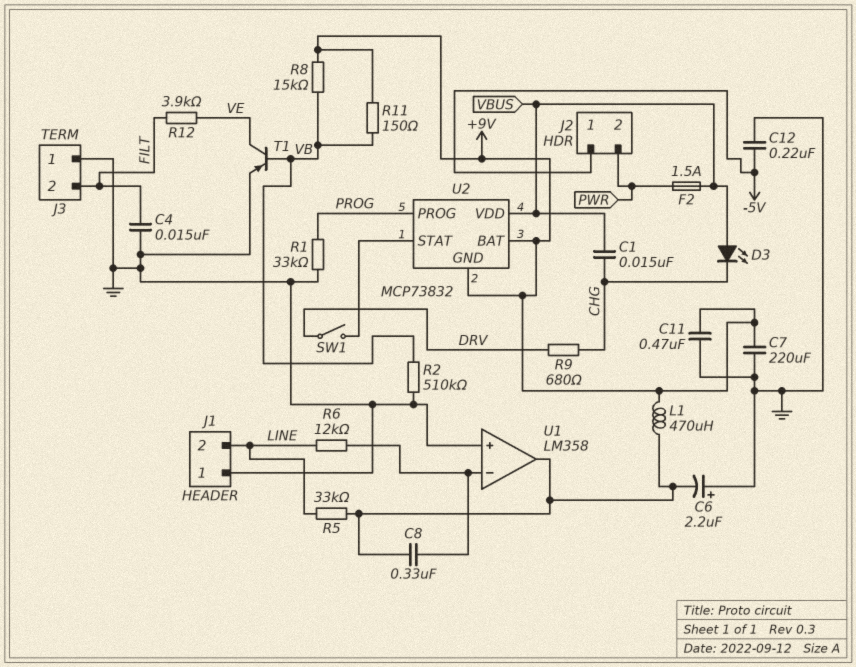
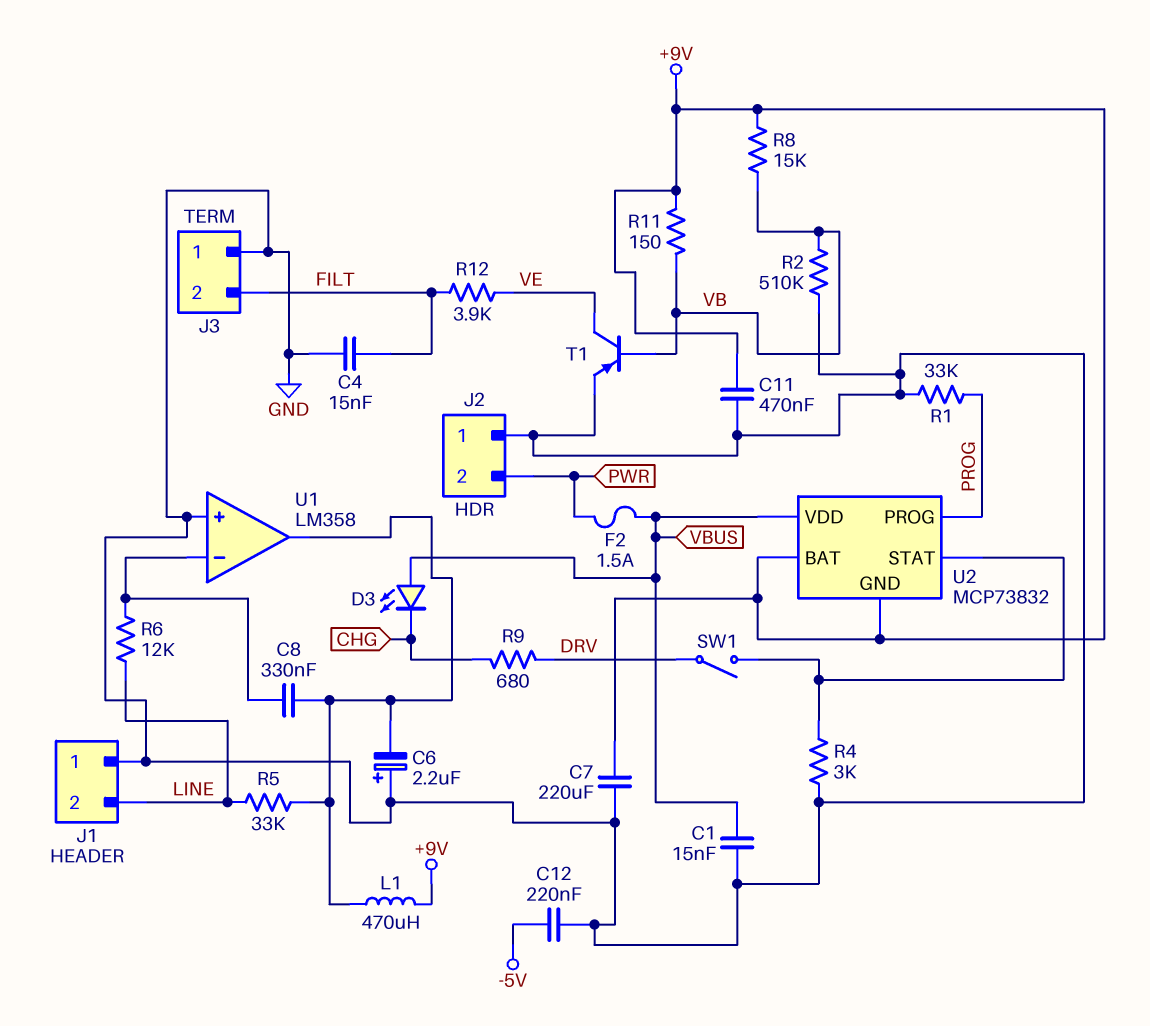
C1: 15nF (CHG, VBUS) -> 15nF (GND, VBUS)
J2 pin 1: -5V -> GND
R4: none -> 3k (GND, U2/STAT)

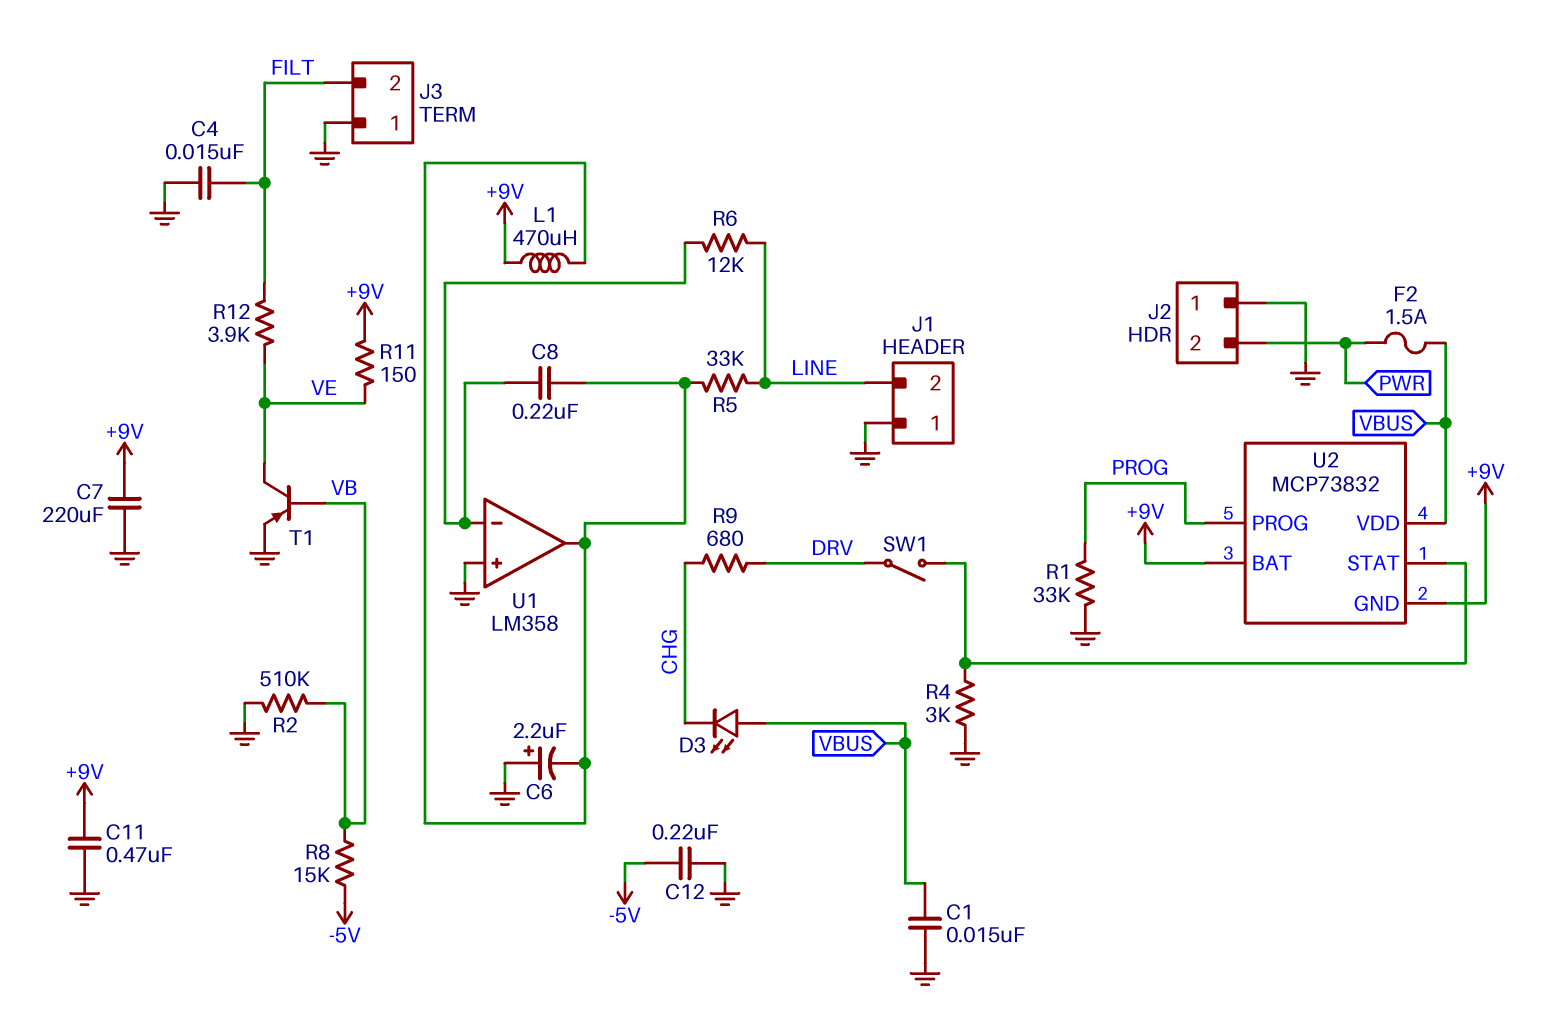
C8: 330nF (U1/in-, U1/out) -> 220nF (U1/in-, U1/out)
R8: 15k (+9V, VB) -> 15k (-5V, VB)
R11: 150 (+9V, VB) -> 150 (+9V, VE)

